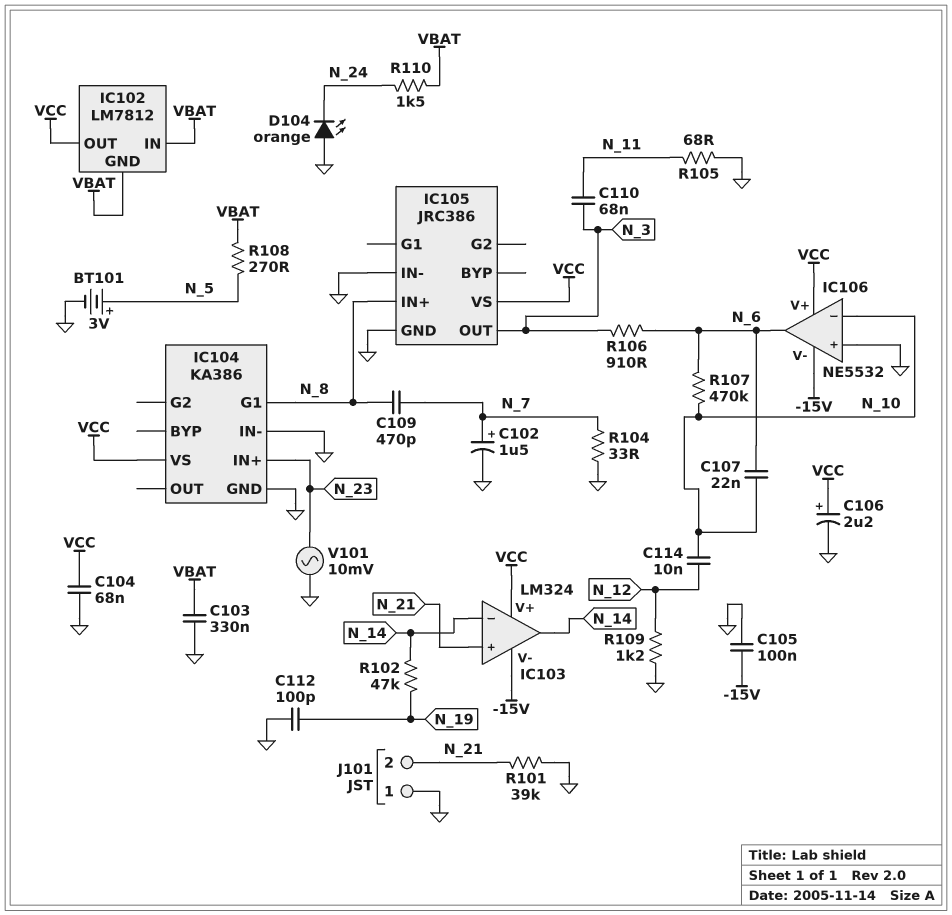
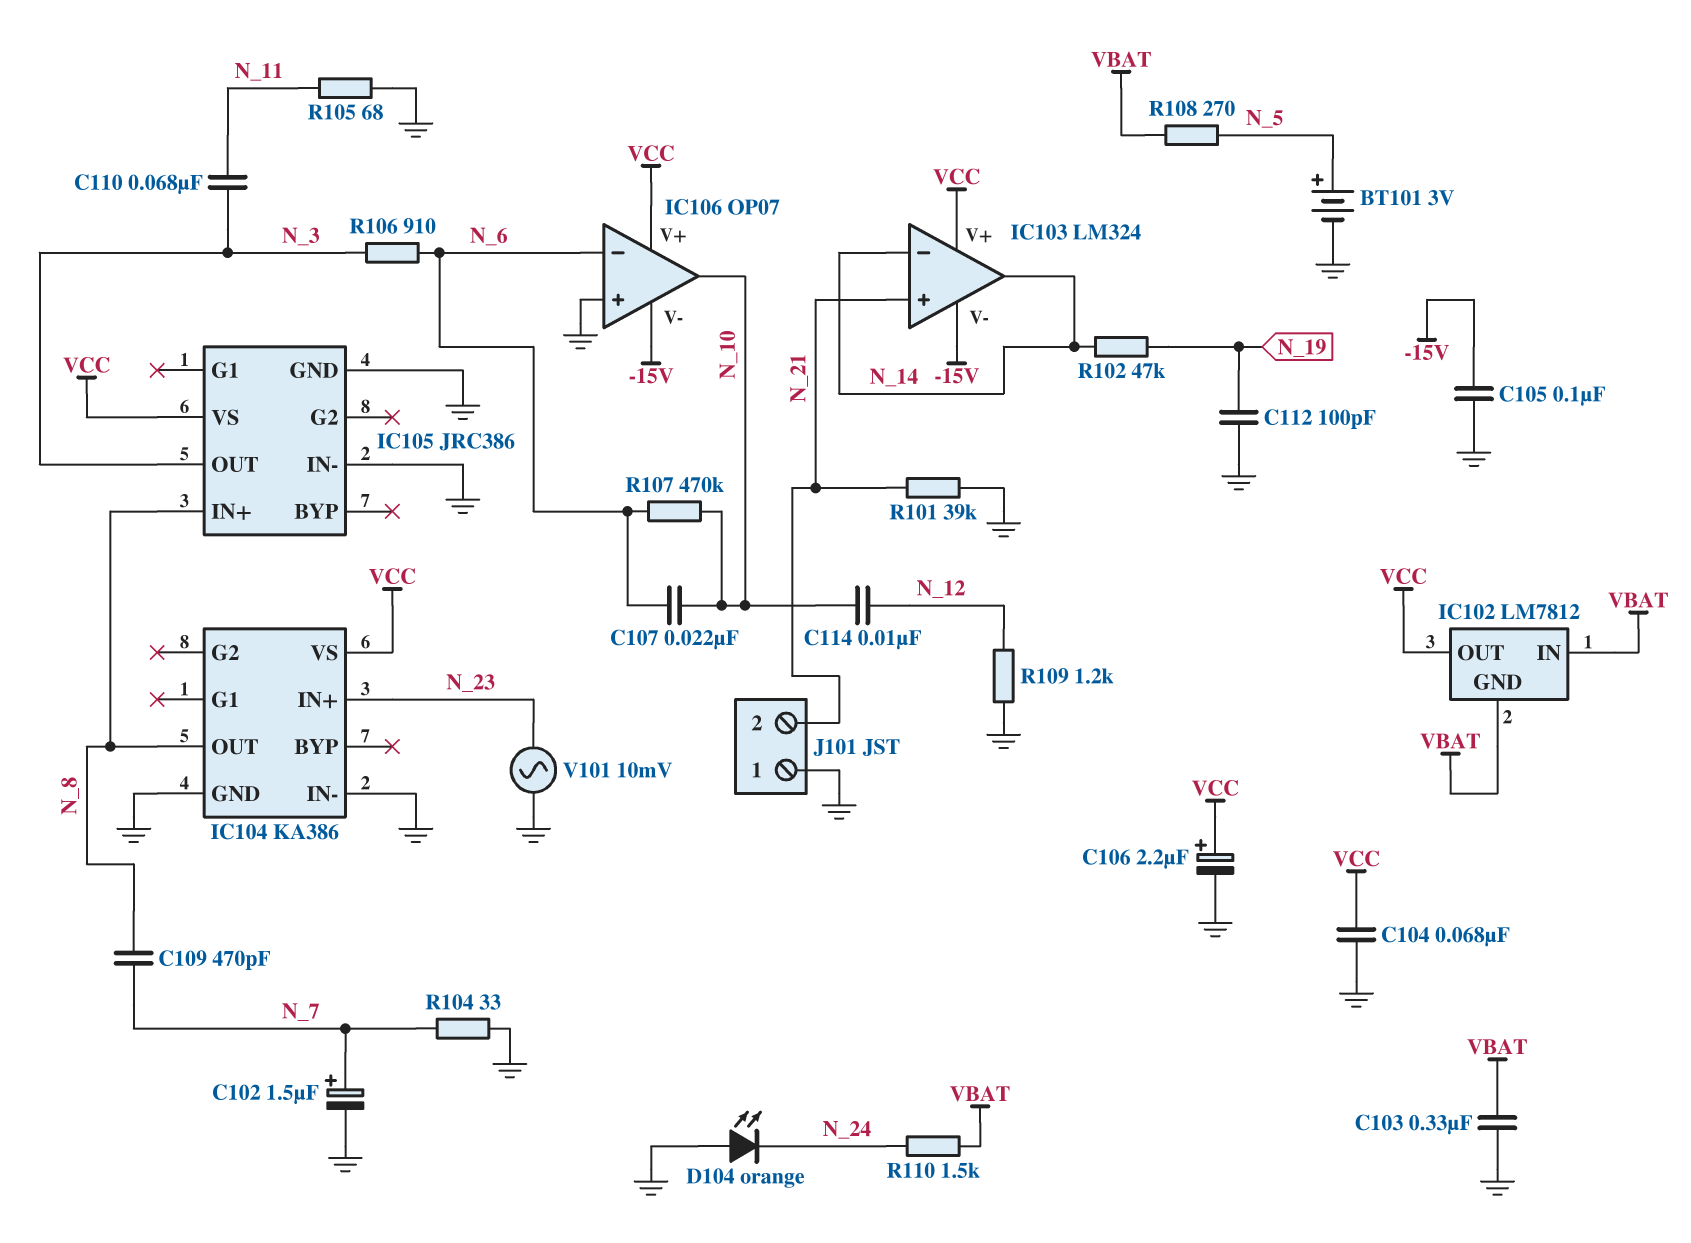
IC104 pin G1: N_8 -> none
IC104 pin OUT: none -> N_8
IC106: NE5532 -> OP07
IC106 pin in-: N_10 -> N_6
IC106 pin out: N_6 -> N_10

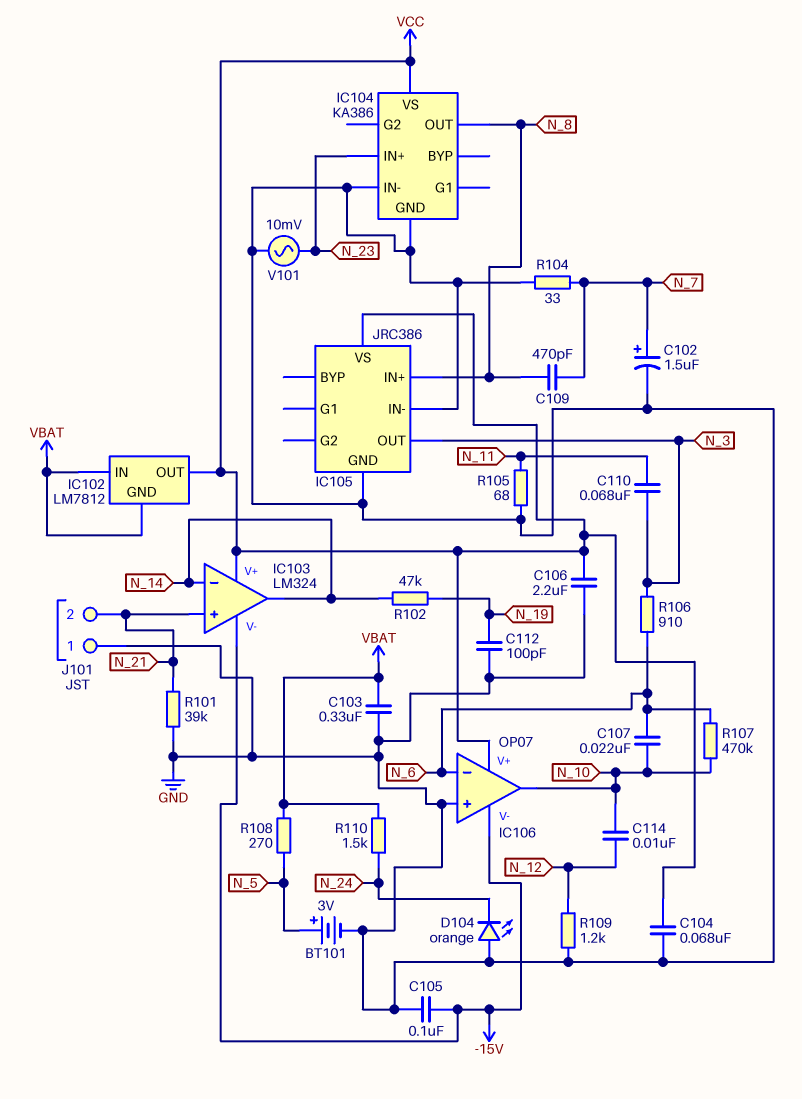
C106: 2.2uF (plus VCC, minus GND) -> 2.2uF (GND, VCC)

